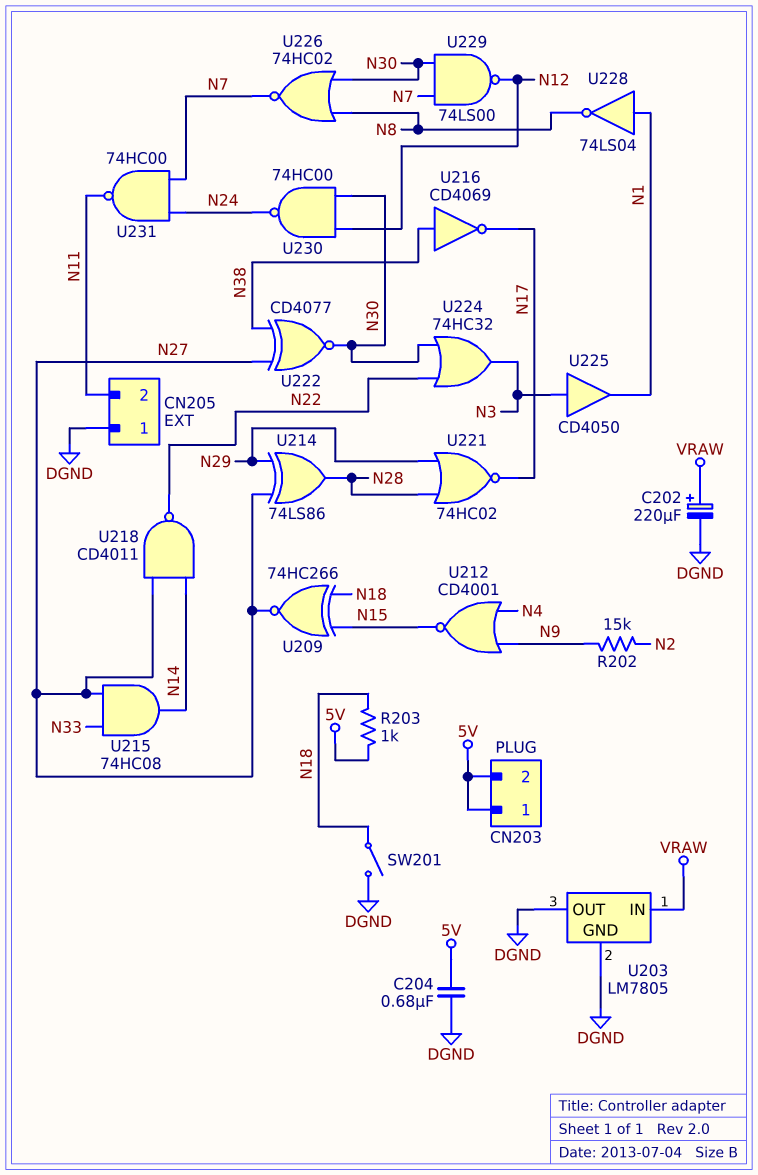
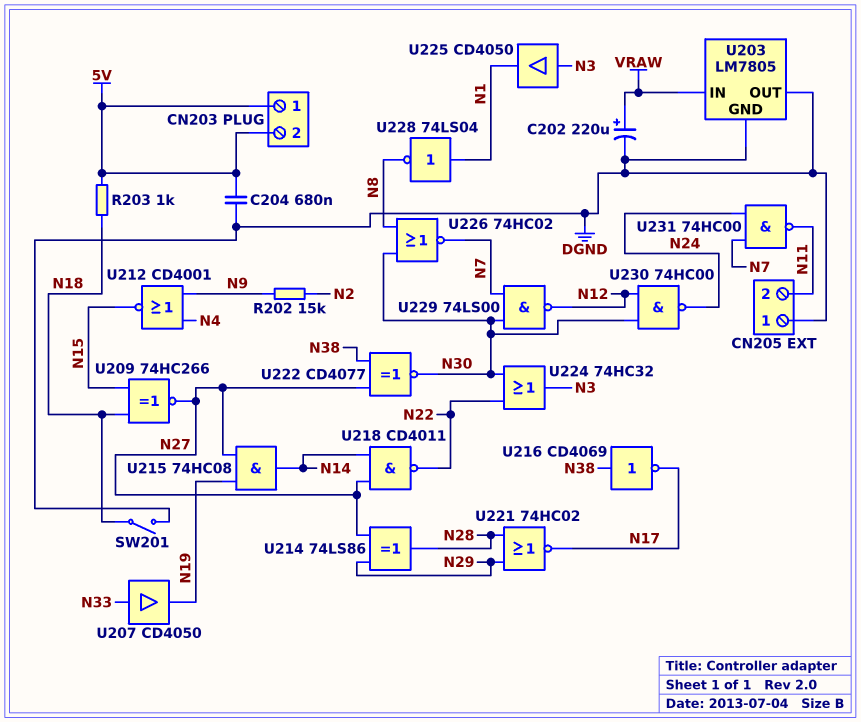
U207: none -> buffer CD4050 (in N33, out N19)
U215: AND 74HC08 (in N27, in N33, out N14) -> AND 74HC08 (in N19, in N27, out N14)

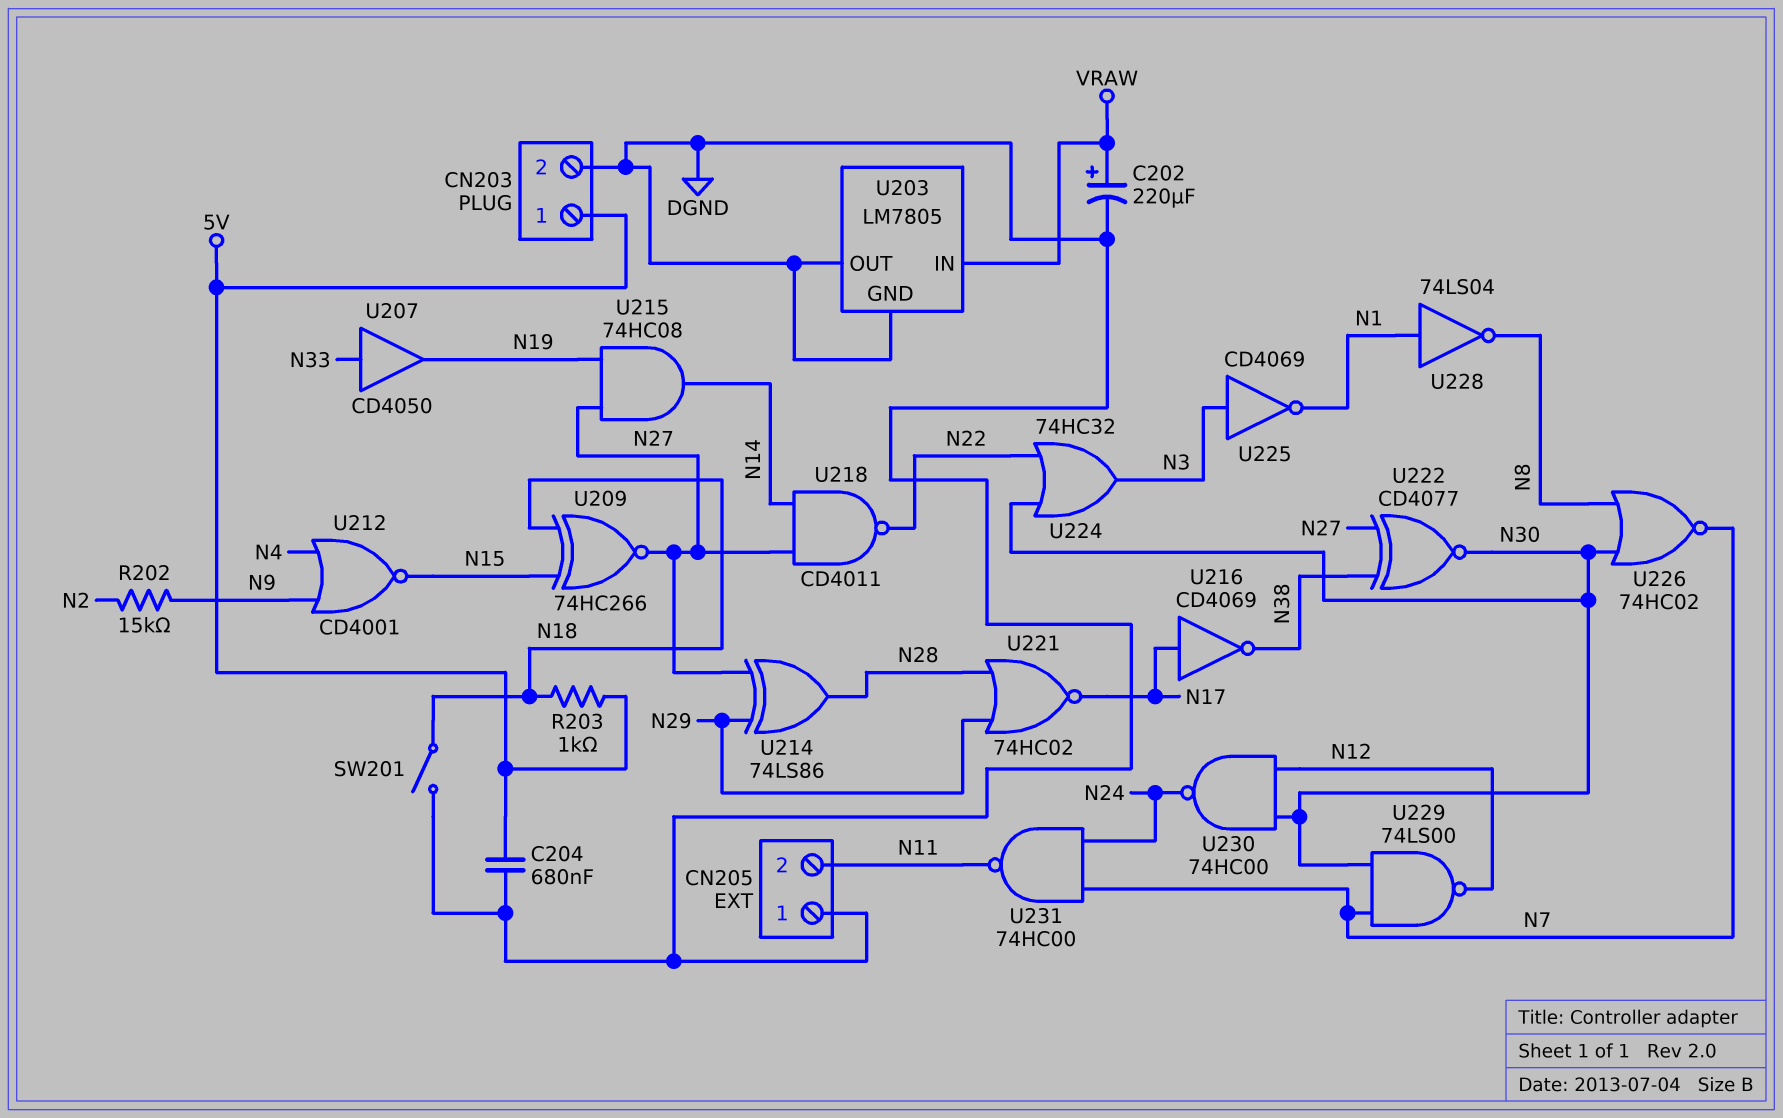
CN203 pin 2: 5V -> DGND
U216: NOT CD4069 (in N38, out N17) -> NOT CD4069 (in N17, out N38)
U225: buffer CD4050 (in N3, out N1) -> NOT CD4069 (in N3, out N1)

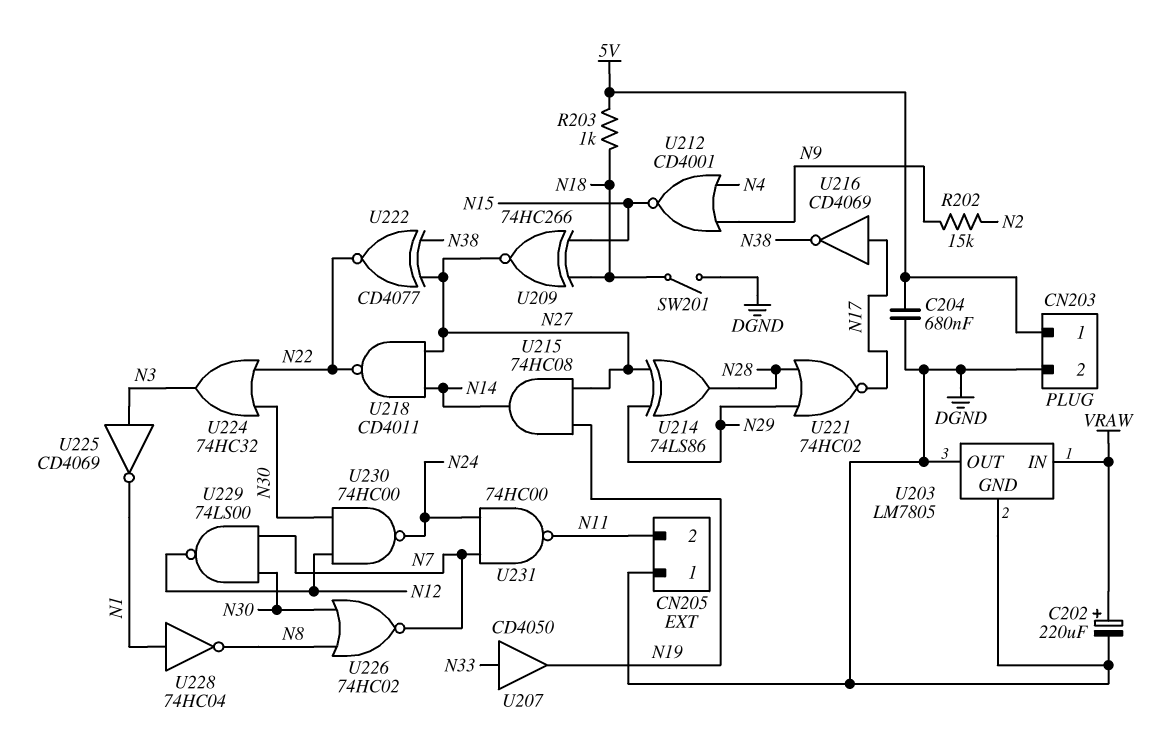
U222: XNOR CD4077 (in N27, in N38, out N30) -> XNOR CD4077 (in N27, in N38, out N22)
U228: NOT 74LS04 (in N1, out N8) -> NOT 74HC04 (in N1, out N8)

